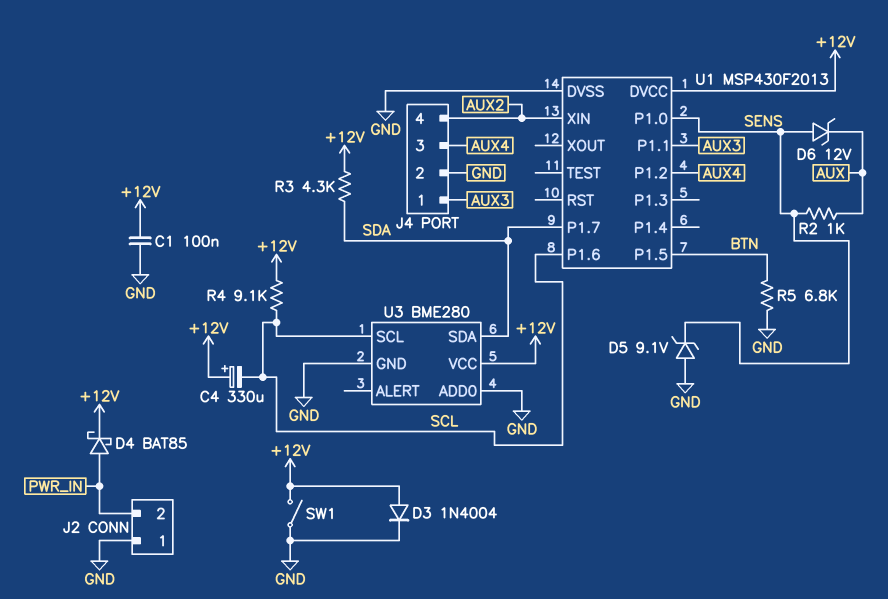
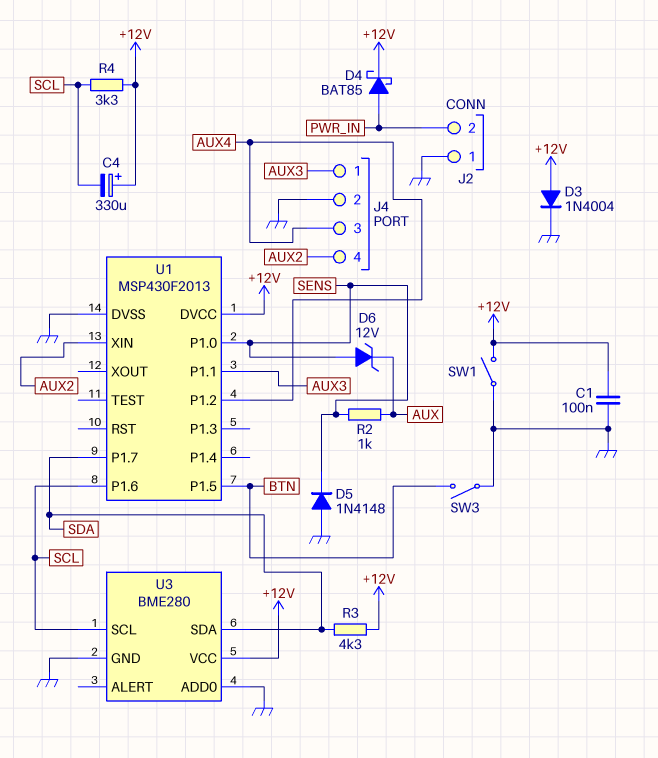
D5: zener 9.1V (A GND, K SENS) -> diode 1N4148 (A GND, K SENS)
R4: 9.1k (+12V, SCL) -> 3.3k (+12V, SCL)
R5: 6.8k (BTN, GND) -> none
SW3: none -> switch (BTN, GND)

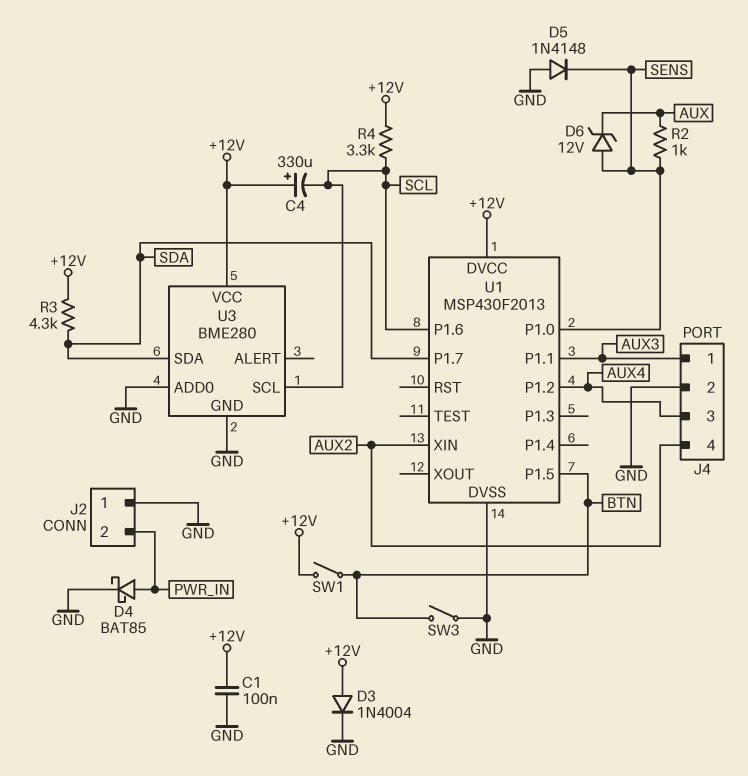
D4: schottky BAT85 (A PWR_IN, K +12V) -> schottky BAT85 (A PWR_IN, K GND)
SW1: switch (+12V, GND) -> switch (+12V, BTN)

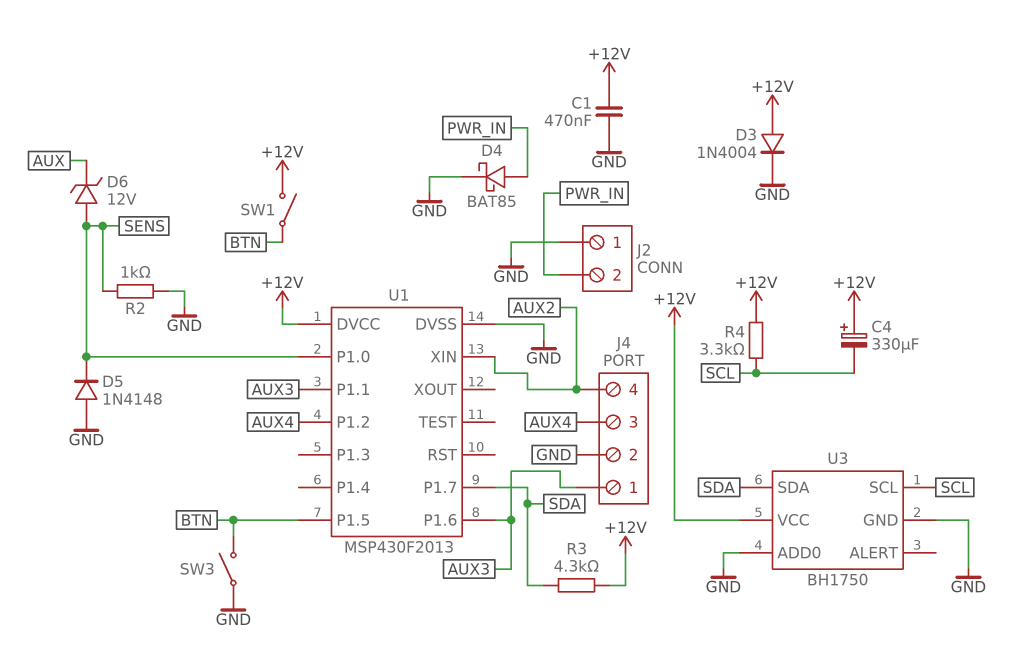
C1: 100nF (+12V, GND) -> 470nF (+12V, GND)
R2: 1k (AUX, SENS) -> 1k (GND, SENS)
U1 pin P1.6: SCL -> AUX3
U3: BME280 -> BH1750

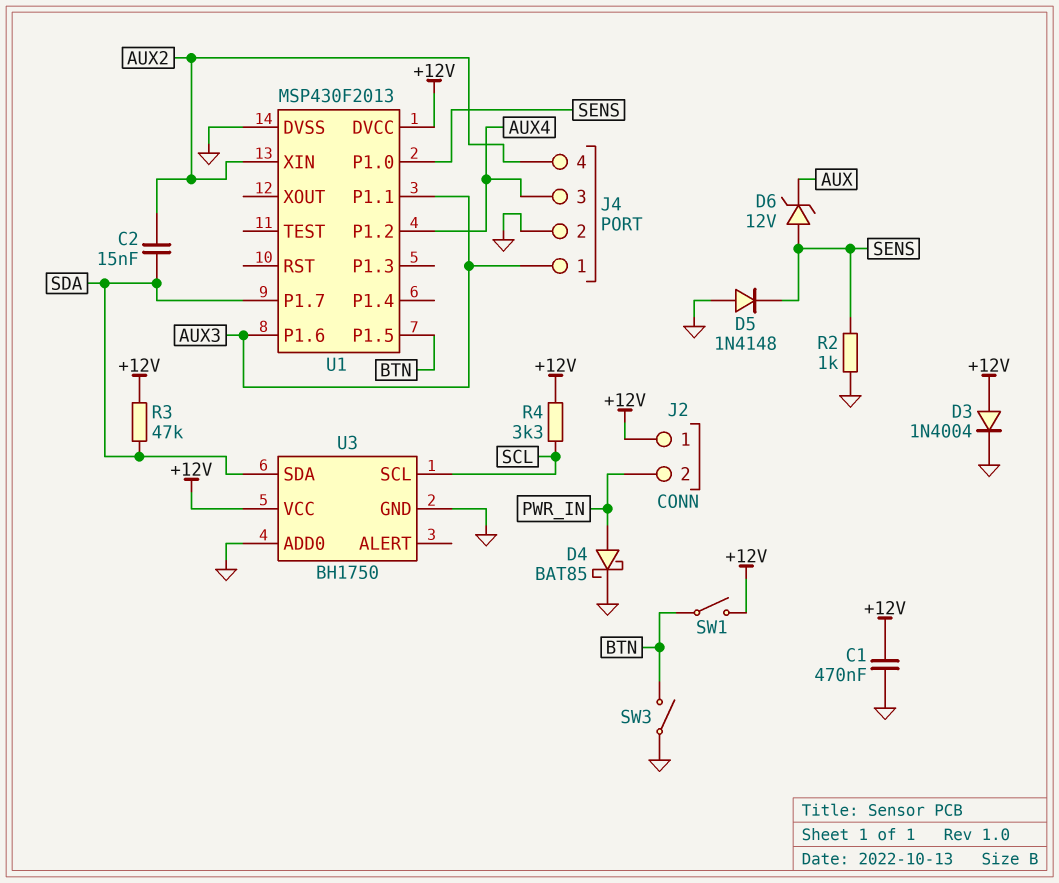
C2: none -> 15nF (AUX2, SDA)
C4: 330uF (plus +12V, minus SCL) -> none
J2 pin 1: GND -> +12V
R3: 4.3k (+12V, SDA) -> 47k (+12V, SDA)

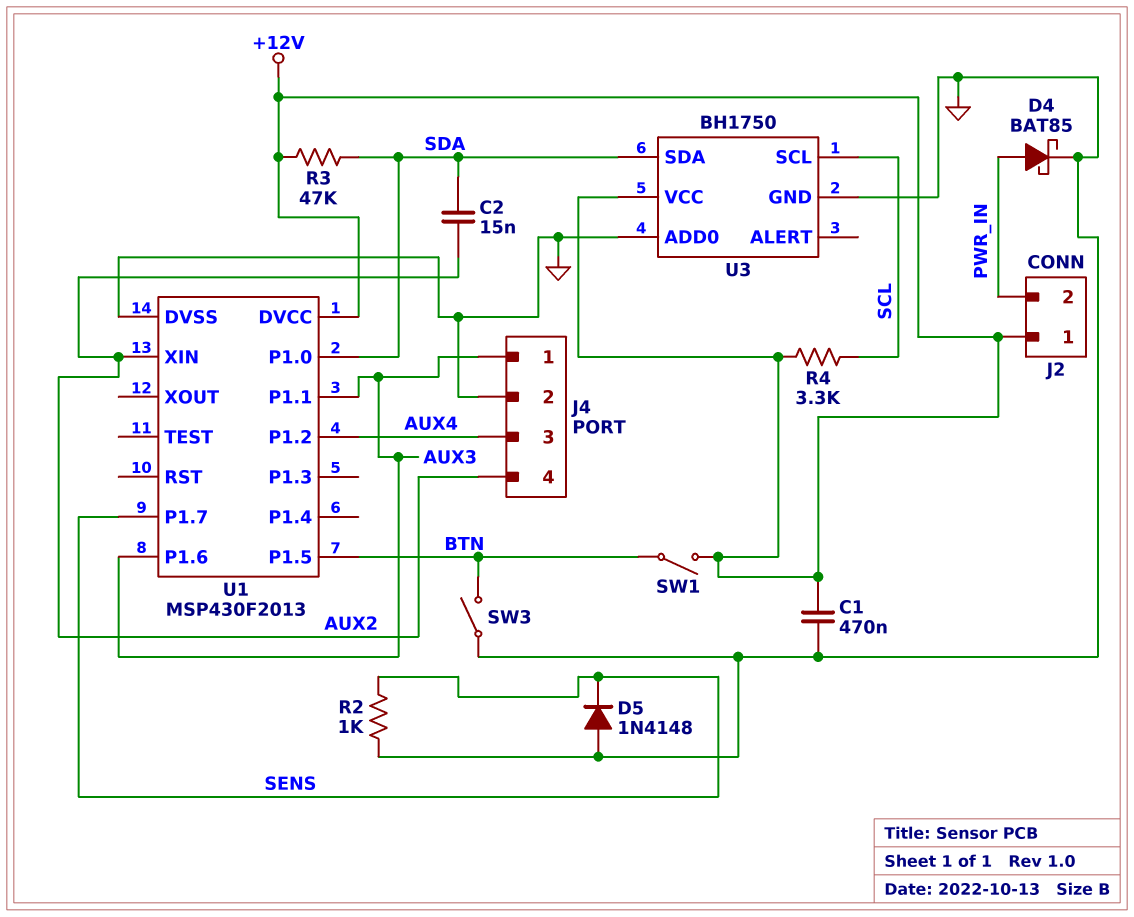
D3: diode 1N4004 (A +12V, K GND) -> none
D6: zener 12V (A SENS, K AUX) -> none
U1 pin P1.0: SENS -> SDA
U1 pin P1.7: SDA -> SENS

